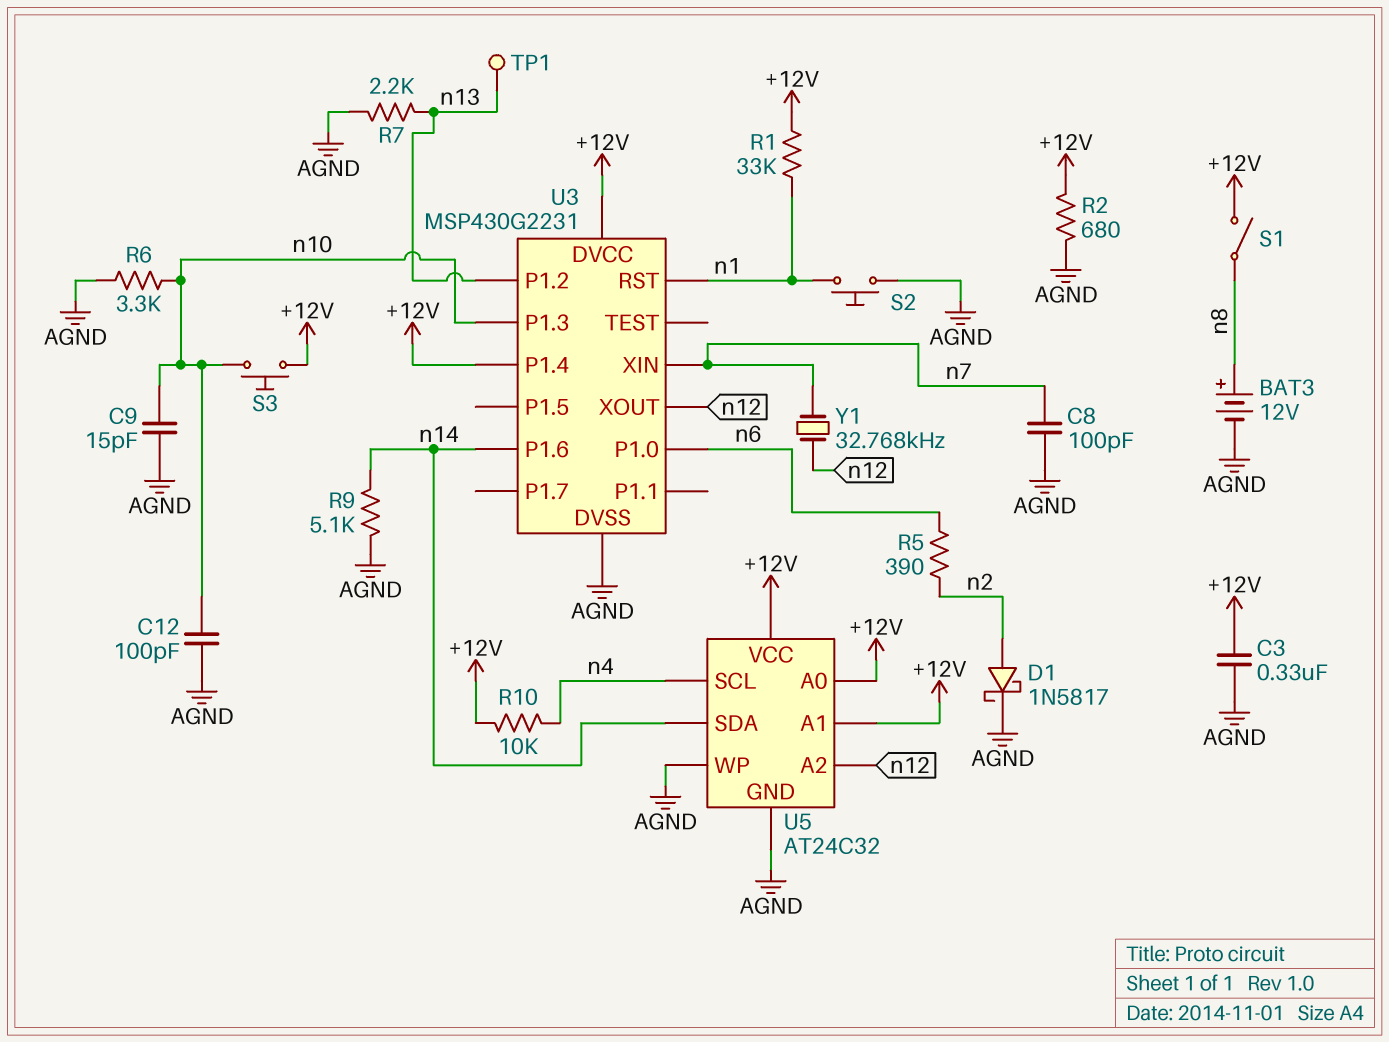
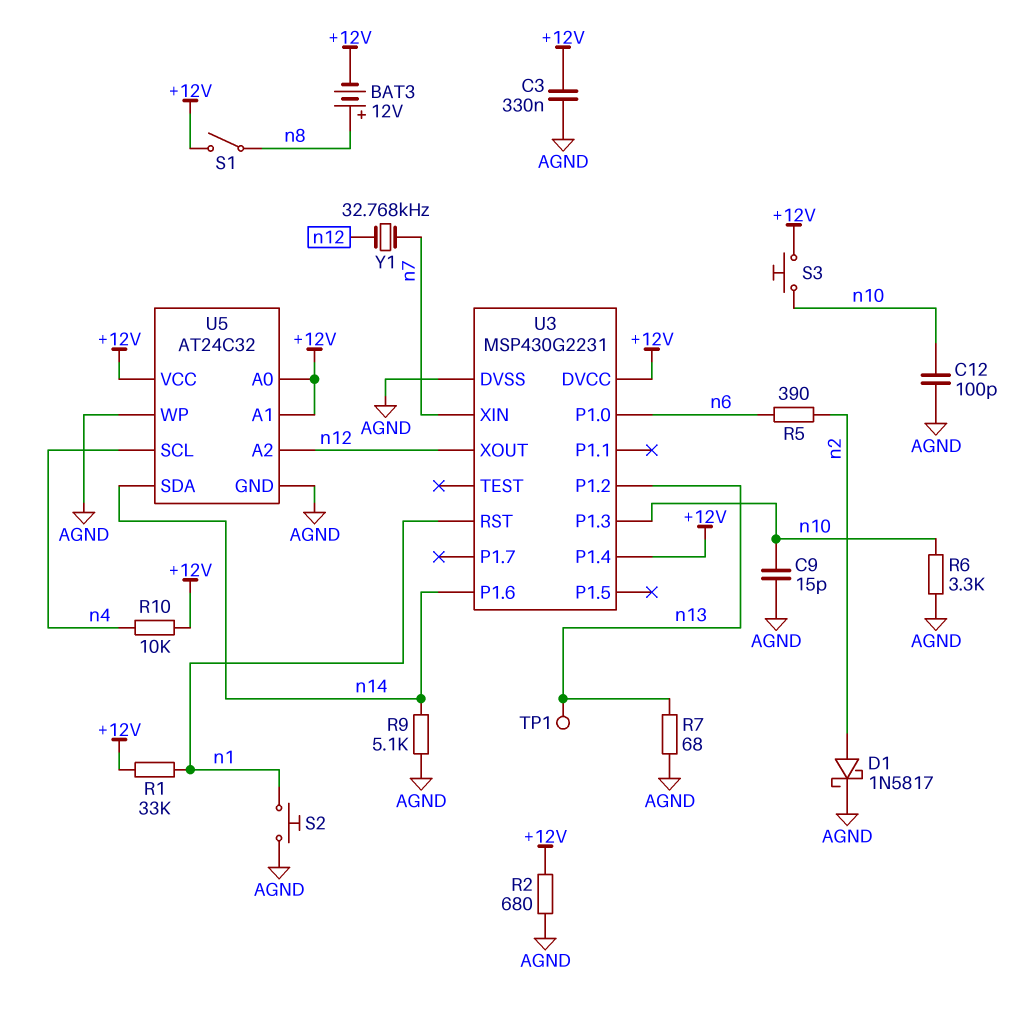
BAT3: 12V (plus n8, minus AGND) -> 12V (plus n8, minus +12V)
C8: 100pF (AGND, n7) -> none
R7: 2.2k (AGND, n13) -> 68 (AGND, n13)

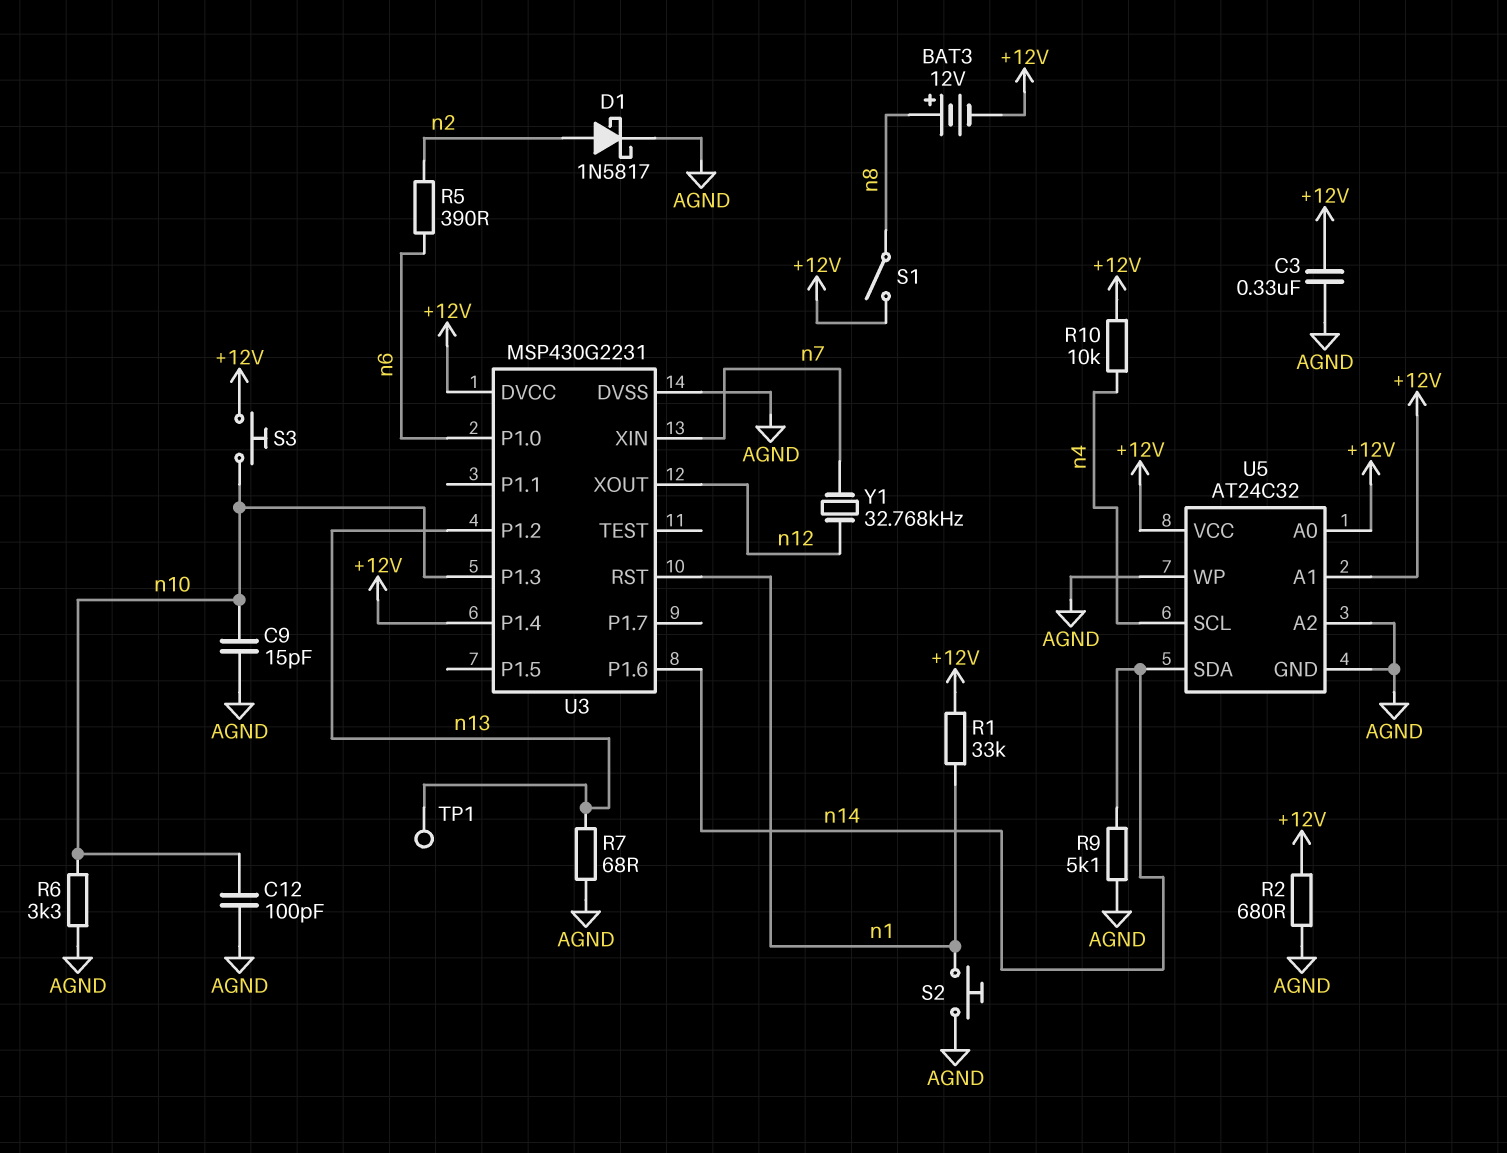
U5 pin A2: n12 -> AGND

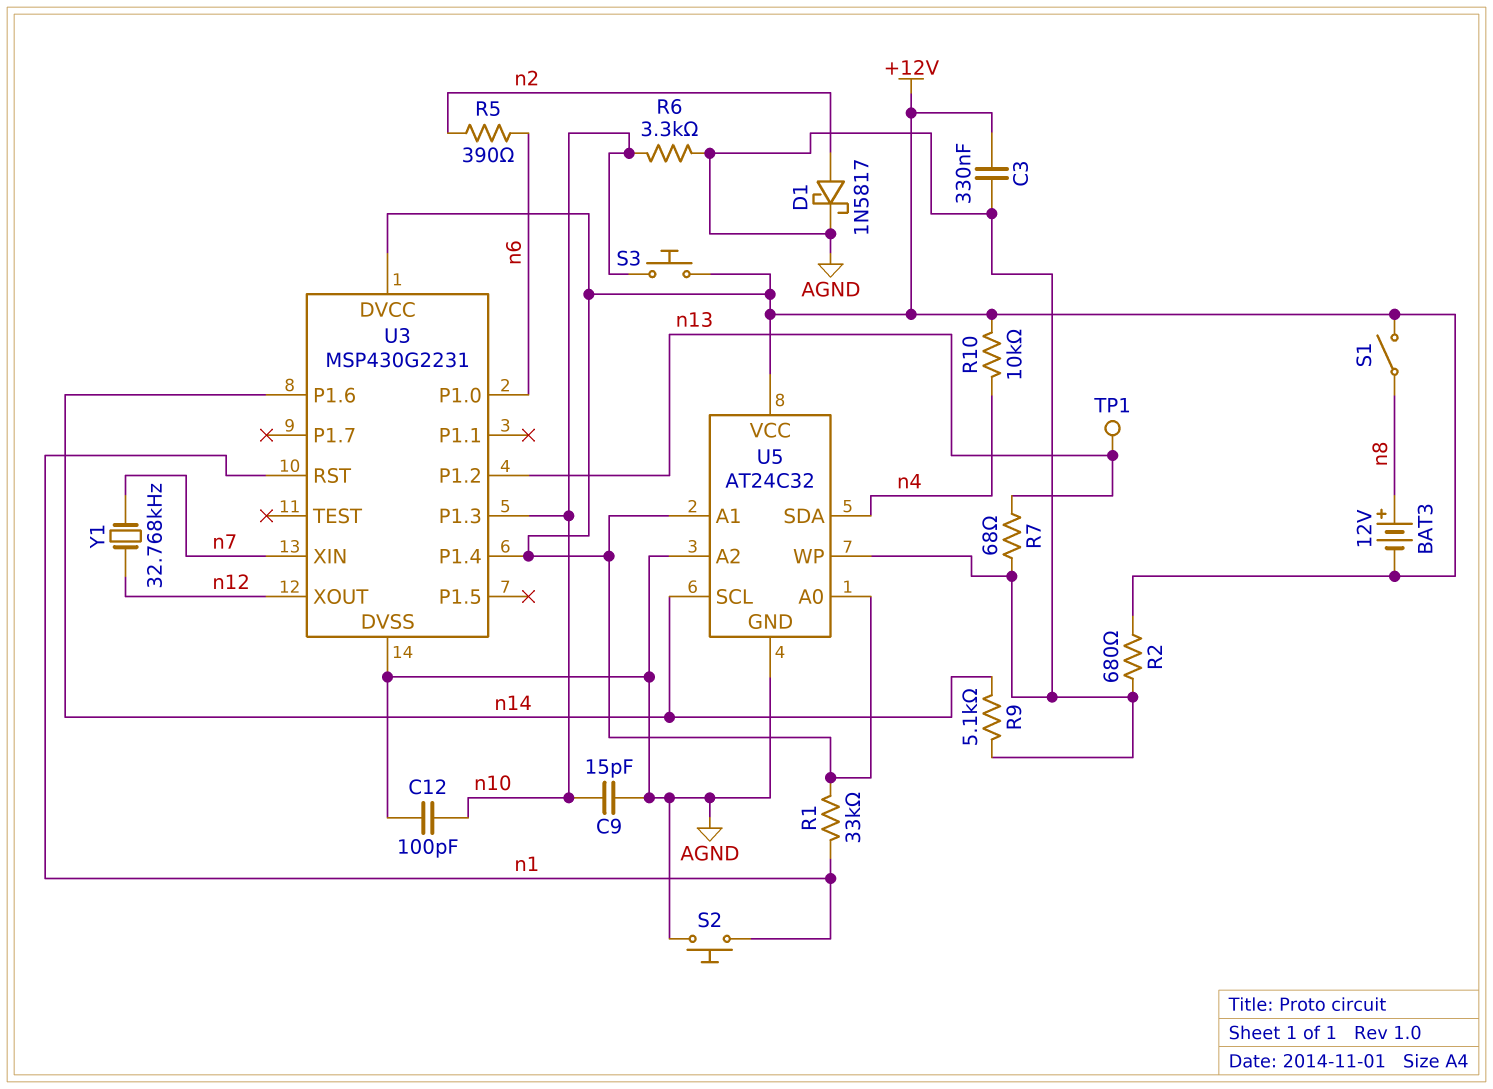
U5 pin SCL: n4 -> n14
U5 pin SDA: n14 -> n4

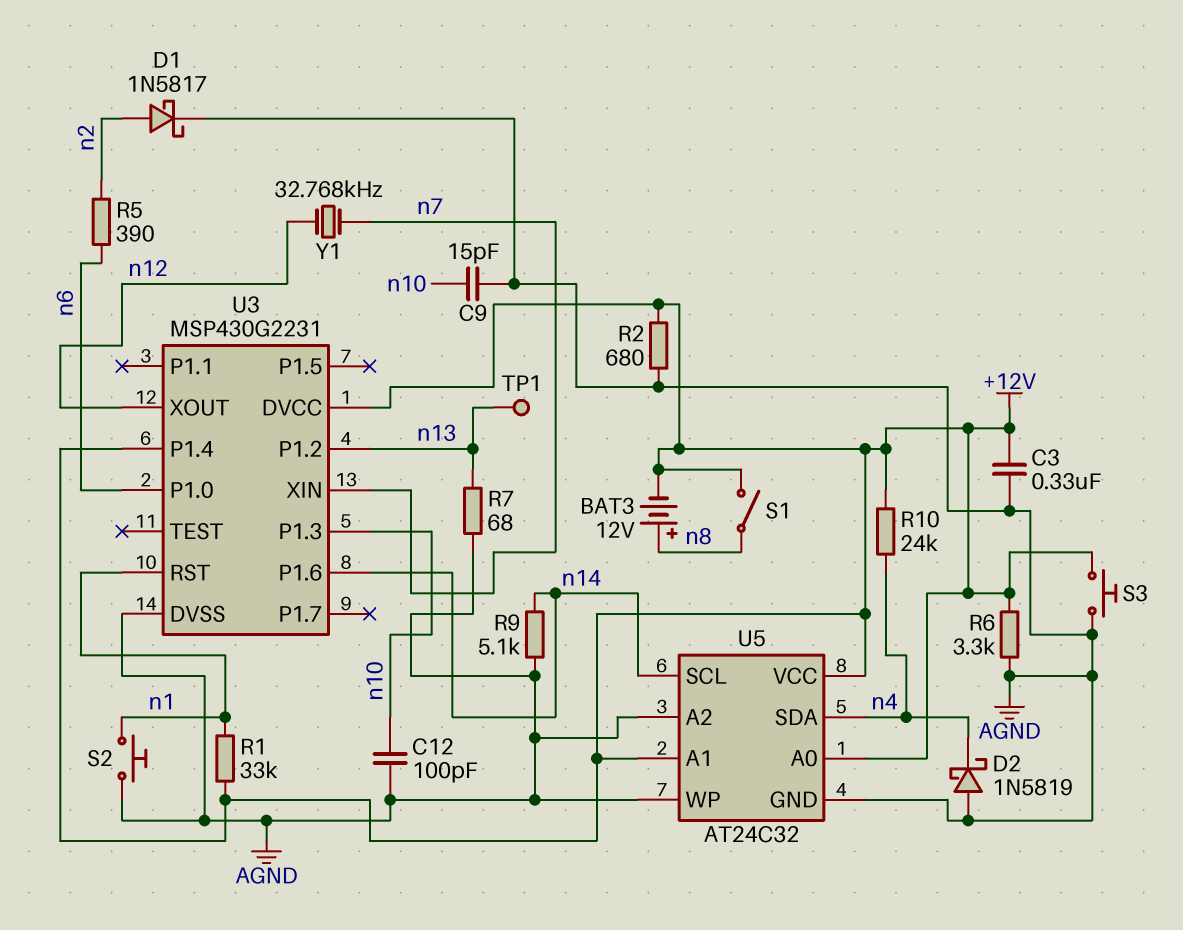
D2: none -> schottky 1N5819 (A AGND, K n4)
R6: 3.3k (AGND, n10) -> 3.3k (+12V, AGND)
R10: 10k (+12V, n4) -> 24k (+12V, n4)
S3: button (+12V, n10) -> button (+12V, AGND)

